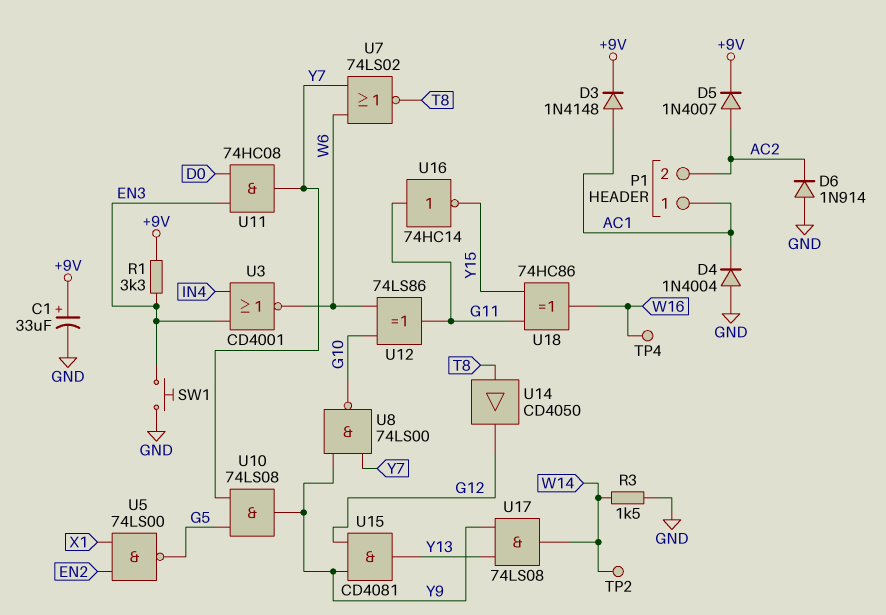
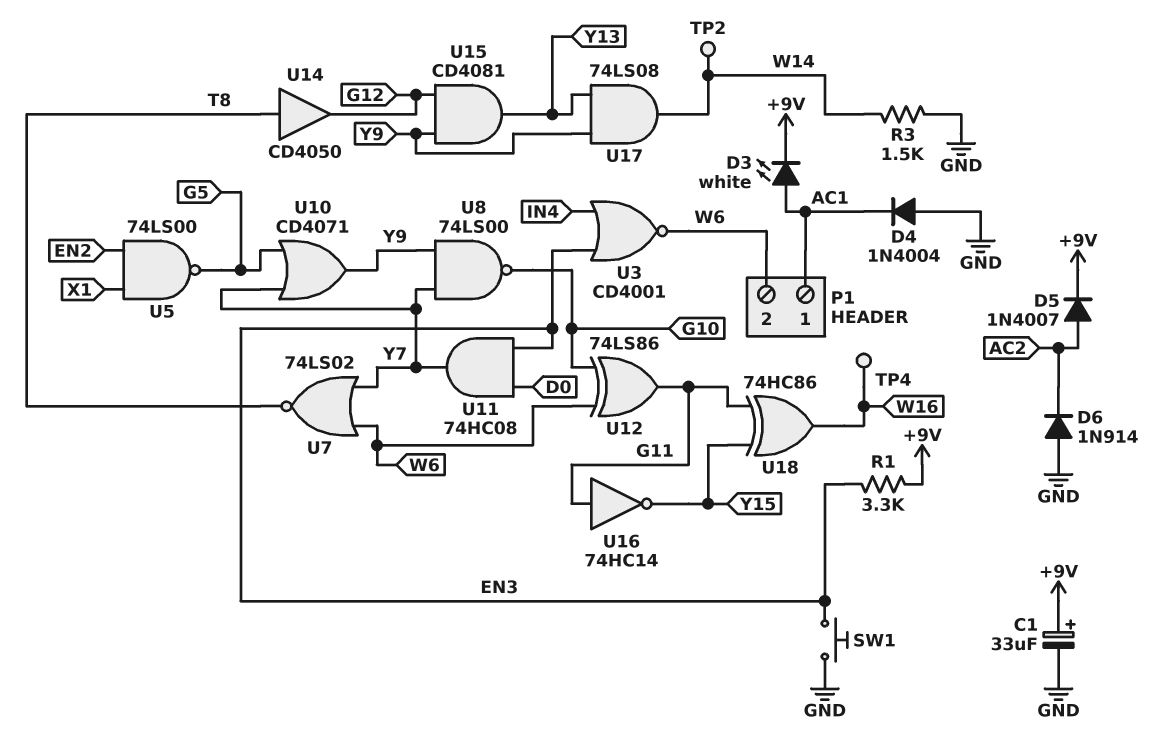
D3: diode 1N4148 (A AC1, K +9V) -> LED white (A AC1, K +9V)
P1 pin 2: AC2 -> W6
U10: AND 74LS08 (in G5, in Y7, out Y9) -> OR CD4071 (in G5, in Y7, out Y9)

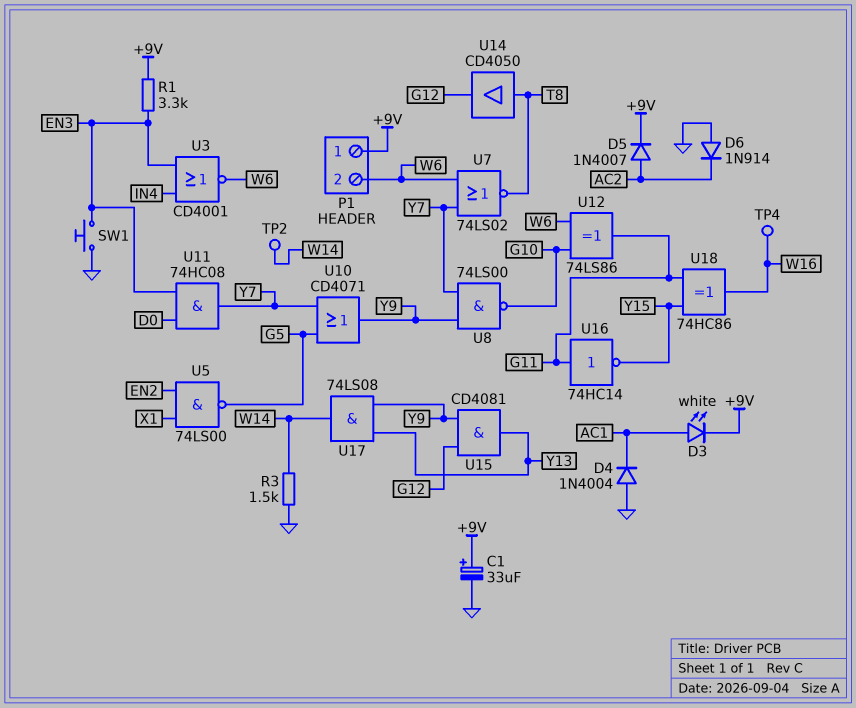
P1 pin 1: AC1 -> +9V

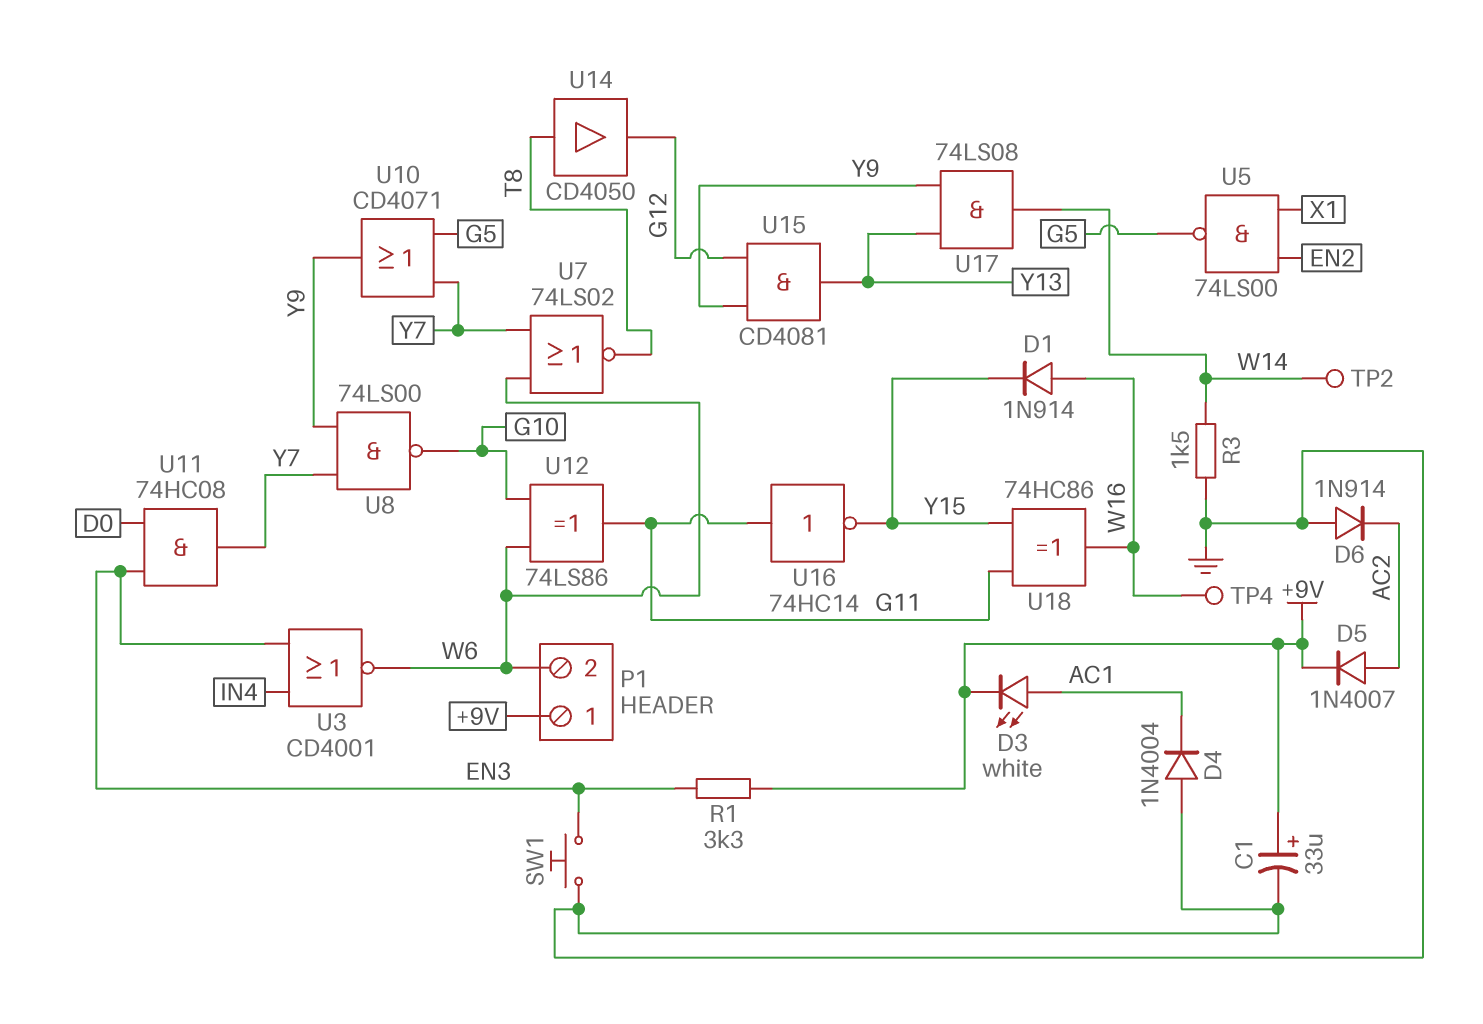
D1: none -> diode 1N914 (A W16, K Y15)

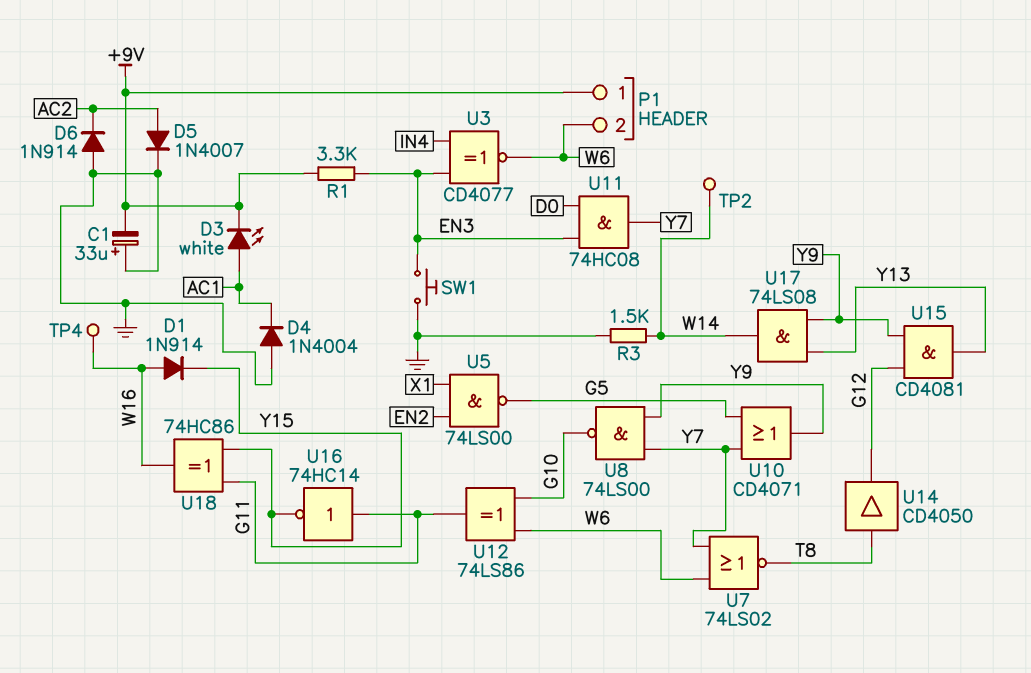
C1: 33uF (plus +9V, minus GND) -> 33uF (plus GND, minus +9V)
D5: diode 1N4007 (A AC2, K +9V) -> diode 1N4007 (A AC2, K GND)
U3: NOR CD4001 (in EN3, in IN4, out W6) -> XNOR CD4077 (in EN3, in IN4, out W6)

